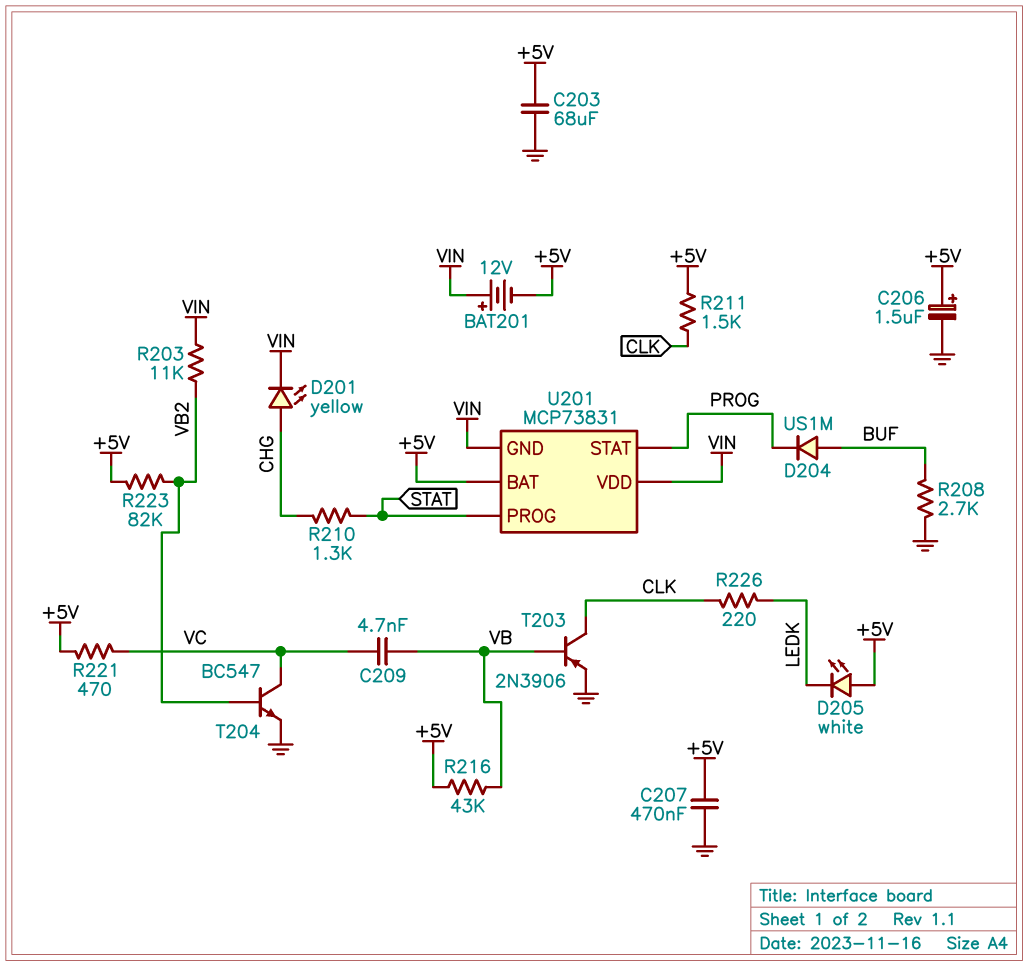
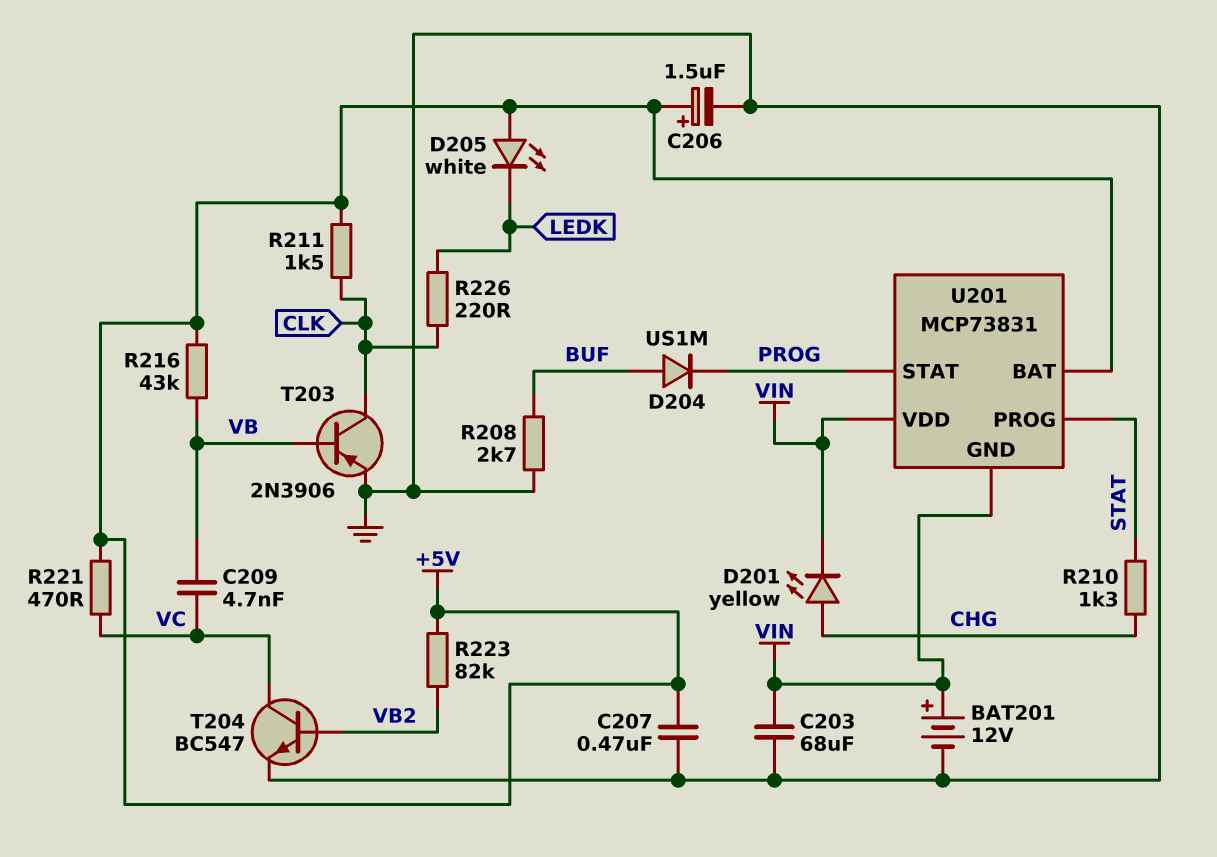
BAT201: 12V (plus VIN, minus +5V) -> 12V (plus VIN, minus GND)
C203: 68uF (+5V, GND) -> 68uF (GND, VIN)
R203: 11k (VB2, VIN) -> none

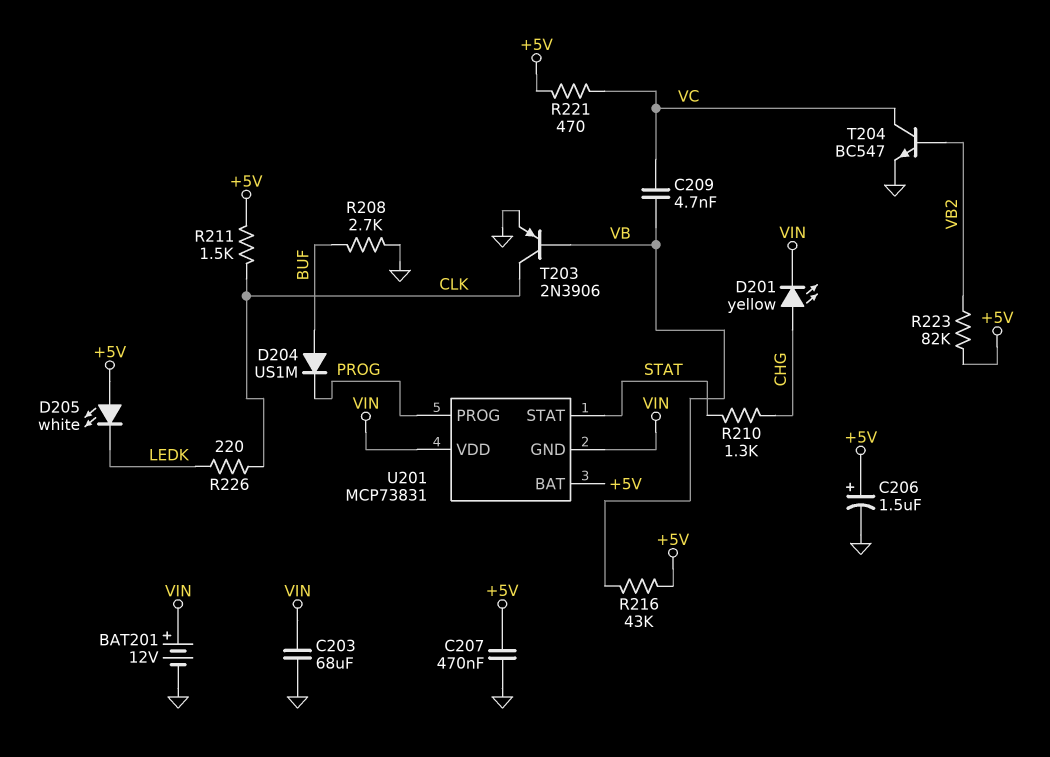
U201 pin PROG: STAT -> PROG
U201 pin STAT: PROG -> STAT

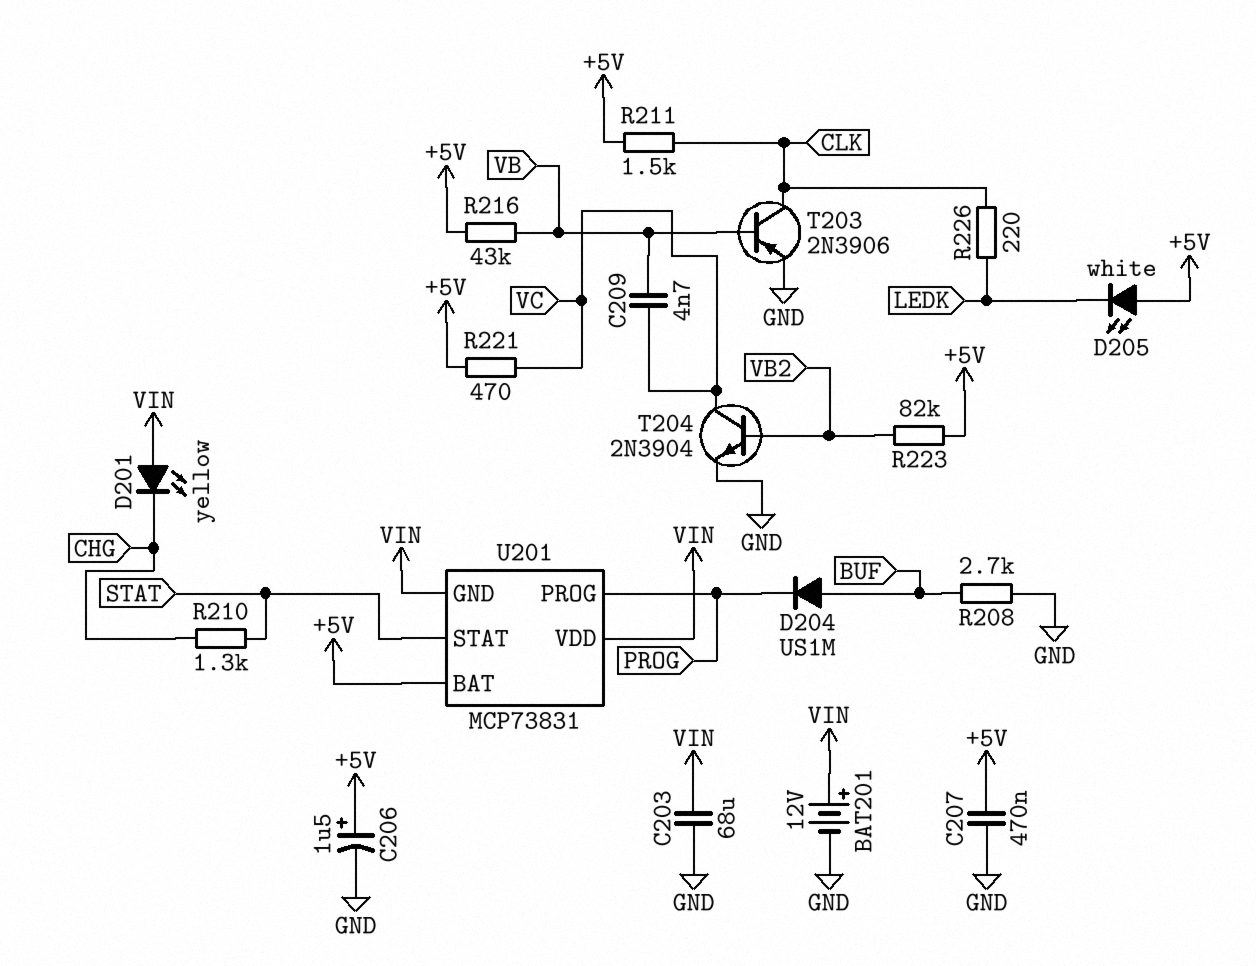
D201: LED yellow (A CHG, K VIN) -> LED yellow (A VIN, K CHG)
T204: NPN BC547 (B VB2, C VC, E GND) -> NPN 2N3904 (B VB2, C VC, E GND)

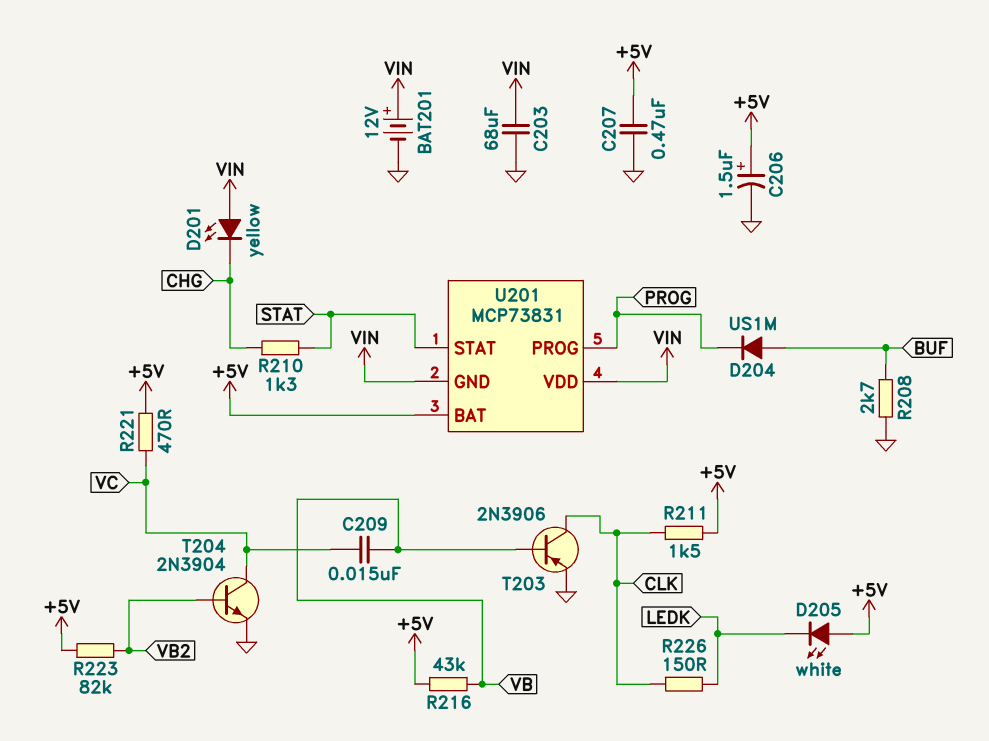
C209: 4.7nF (VB, VC) -> 15nF (VB, VC)
R226: 220 (CLK, LEDK) -> 150 (CLK, LEDK)

